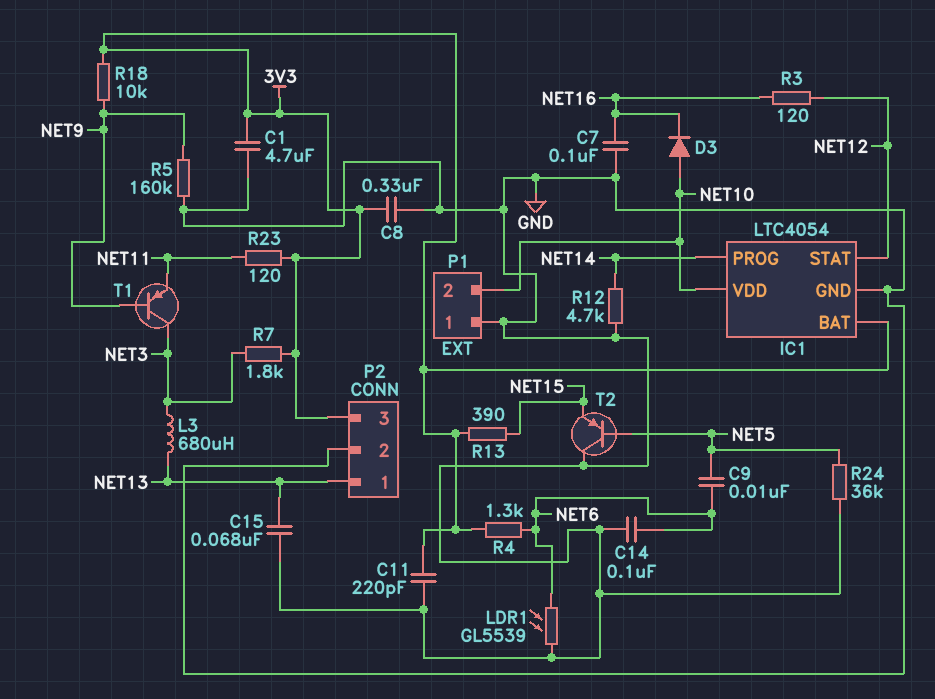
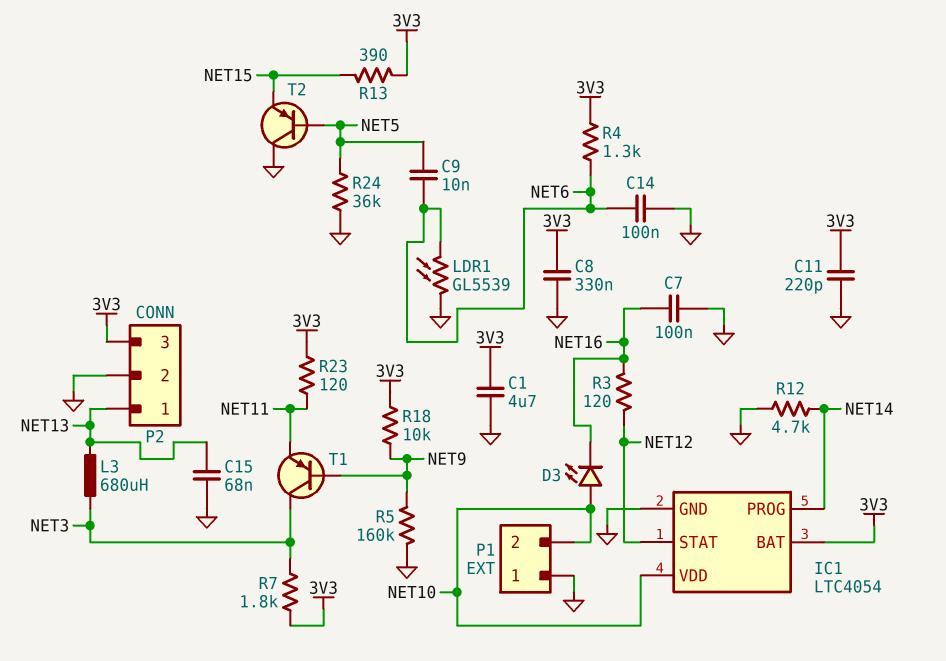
D3: diode (A NET10, K NET16) -> LED (A NET10, K NET16)

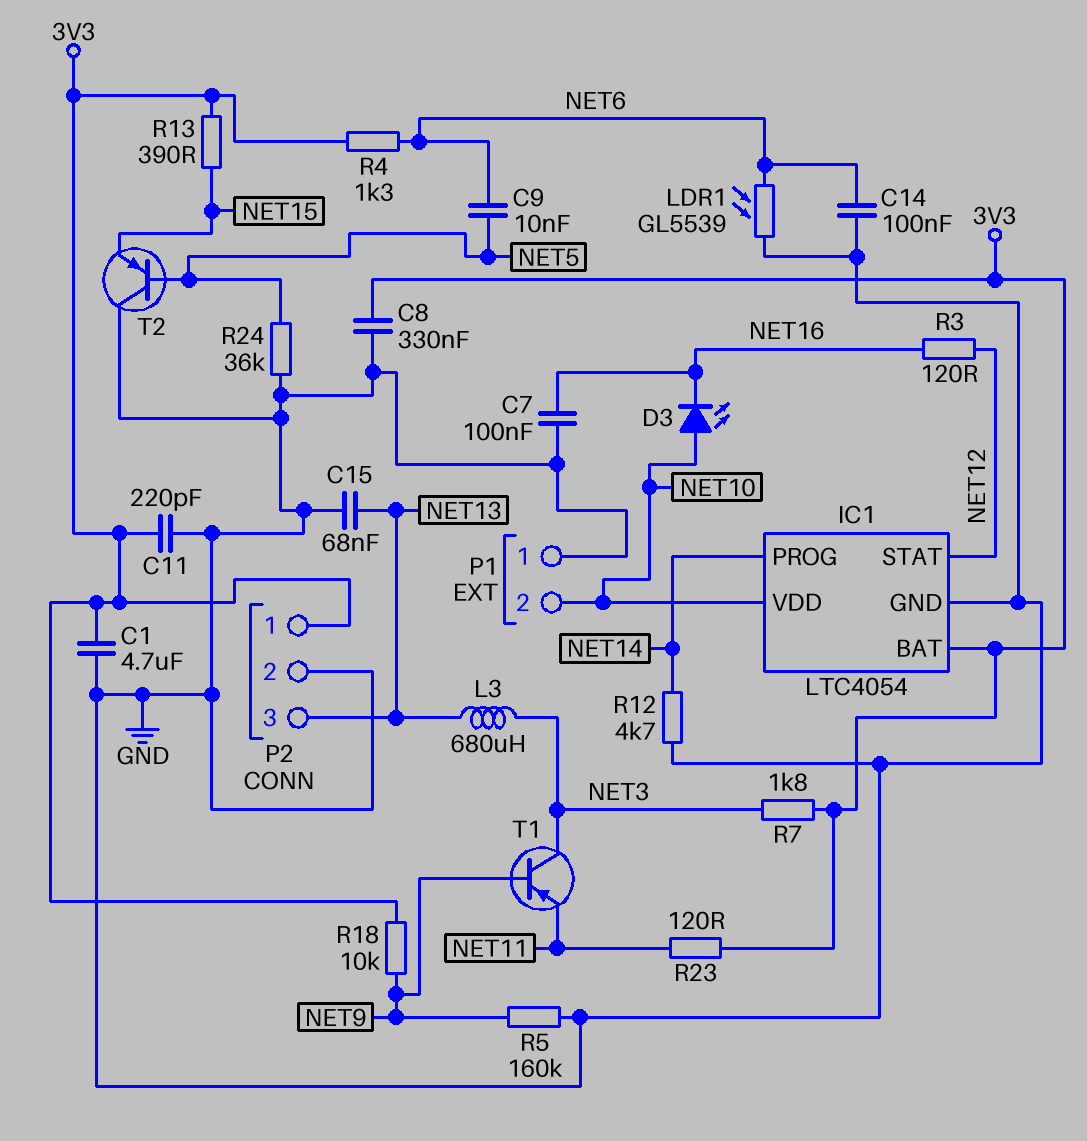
P2 pin 1: NET13 -> 3V3
P2 pin 3: 3V3 -> NET13

